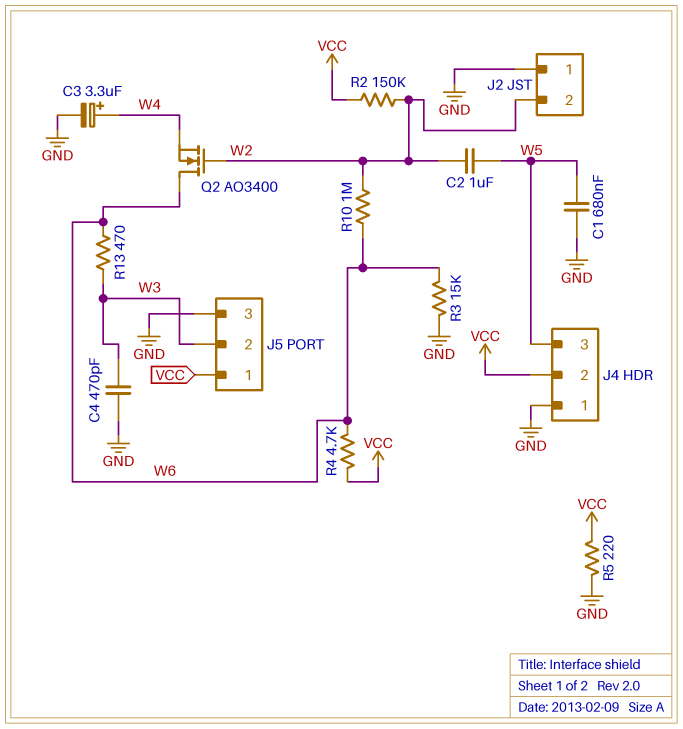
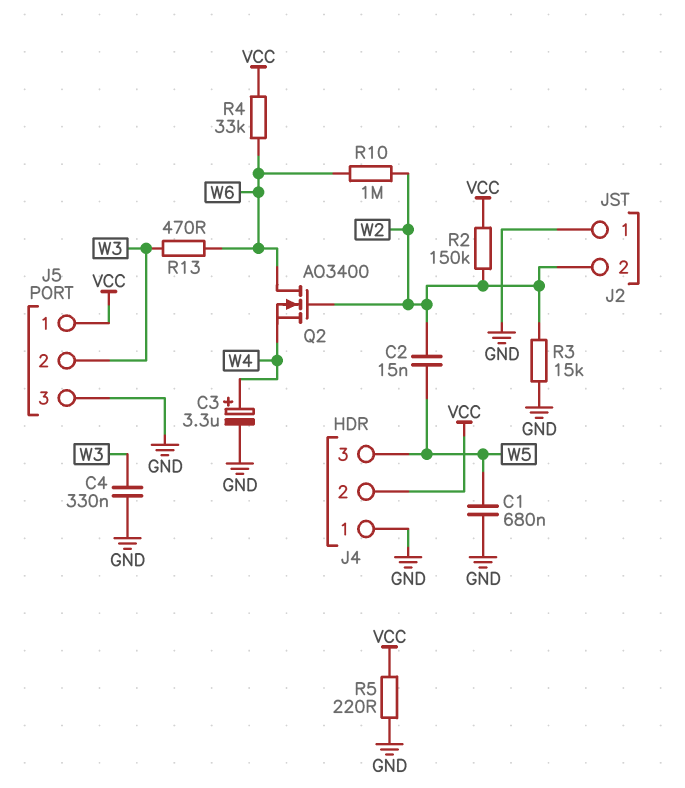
C2: 1uF (W2, W5) -> 15nF (W2, W5)
C4: 470pF (GND, W3) -> 330nF (GND, W3)
R3: 15k (GND, W6) -> 15k (GND, W2)
R4: 4.7k (VCC, W6) -> 33k (VCC, W6)

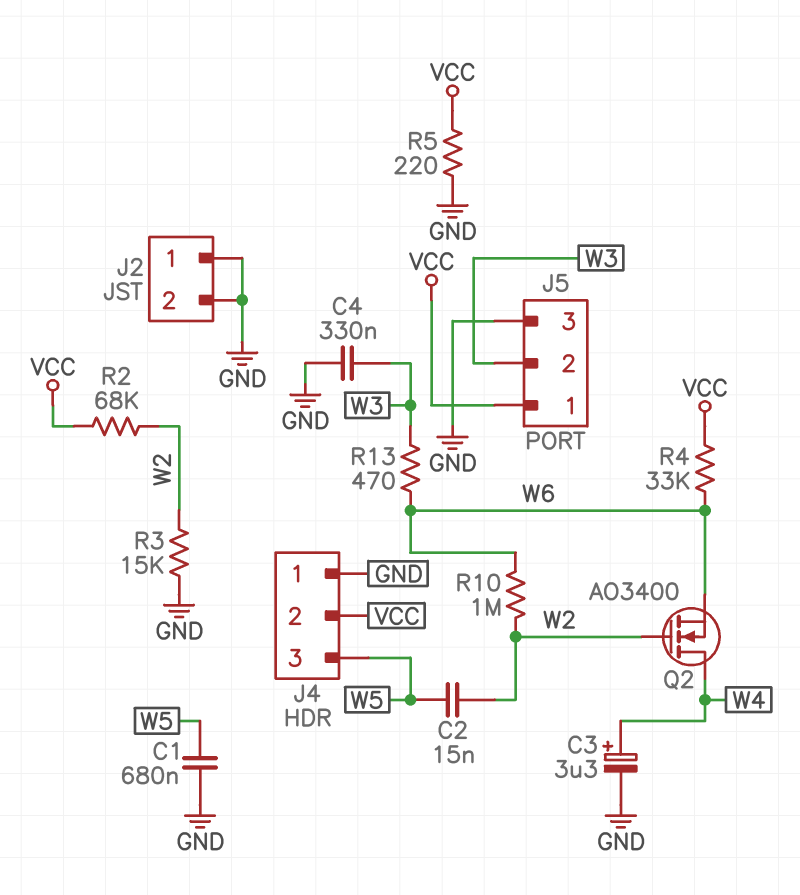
J2 pin 2: W2 -> GND
Q2: NMOS AO3400 (G W2, D W6, S W4) -> NMOS AO3400 (G W2, D W4, S W6)
R2: 150k (VCC, W2) -> 68k (VCC, W2)

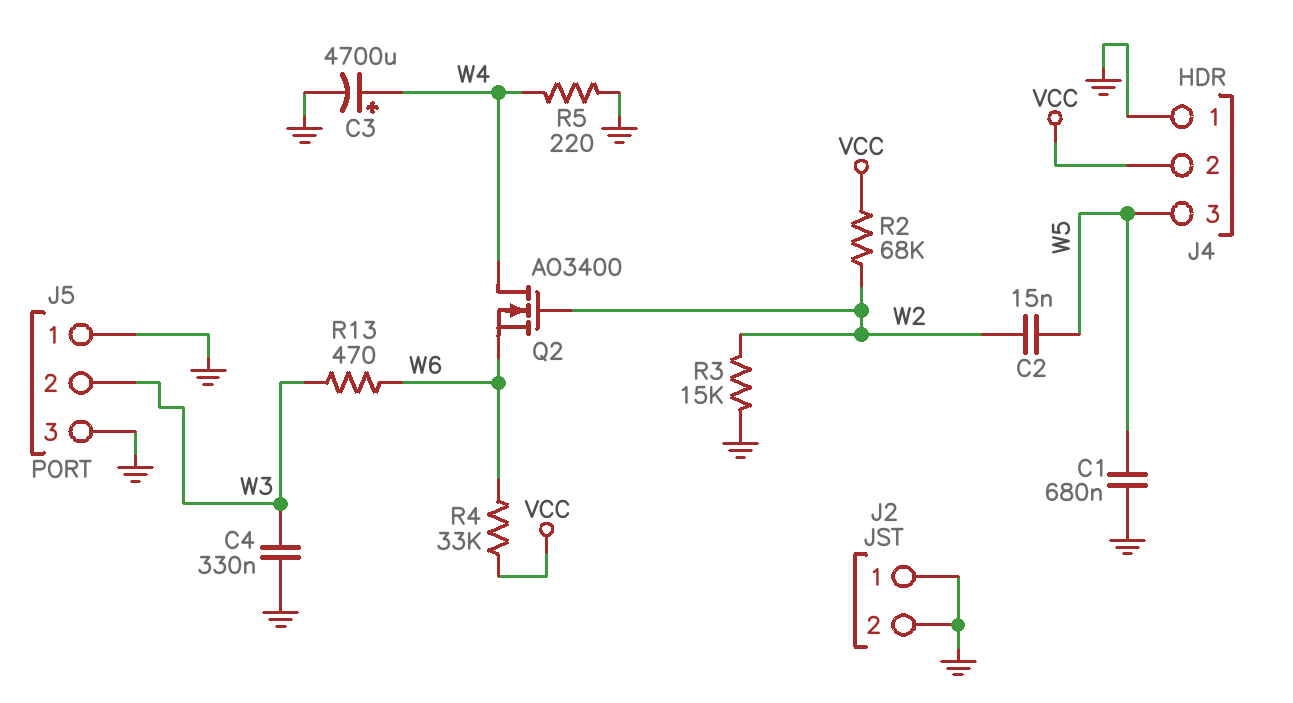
C3: 3.3uF (plus W4, minus GND) -> 4700uF (plus W4, minus GND)
J5 pin 1: VCC -> GND
R5: 220 (GND, VCC) -> 220 (GND, W4)
R10: 1M (W2, W6) -> none

